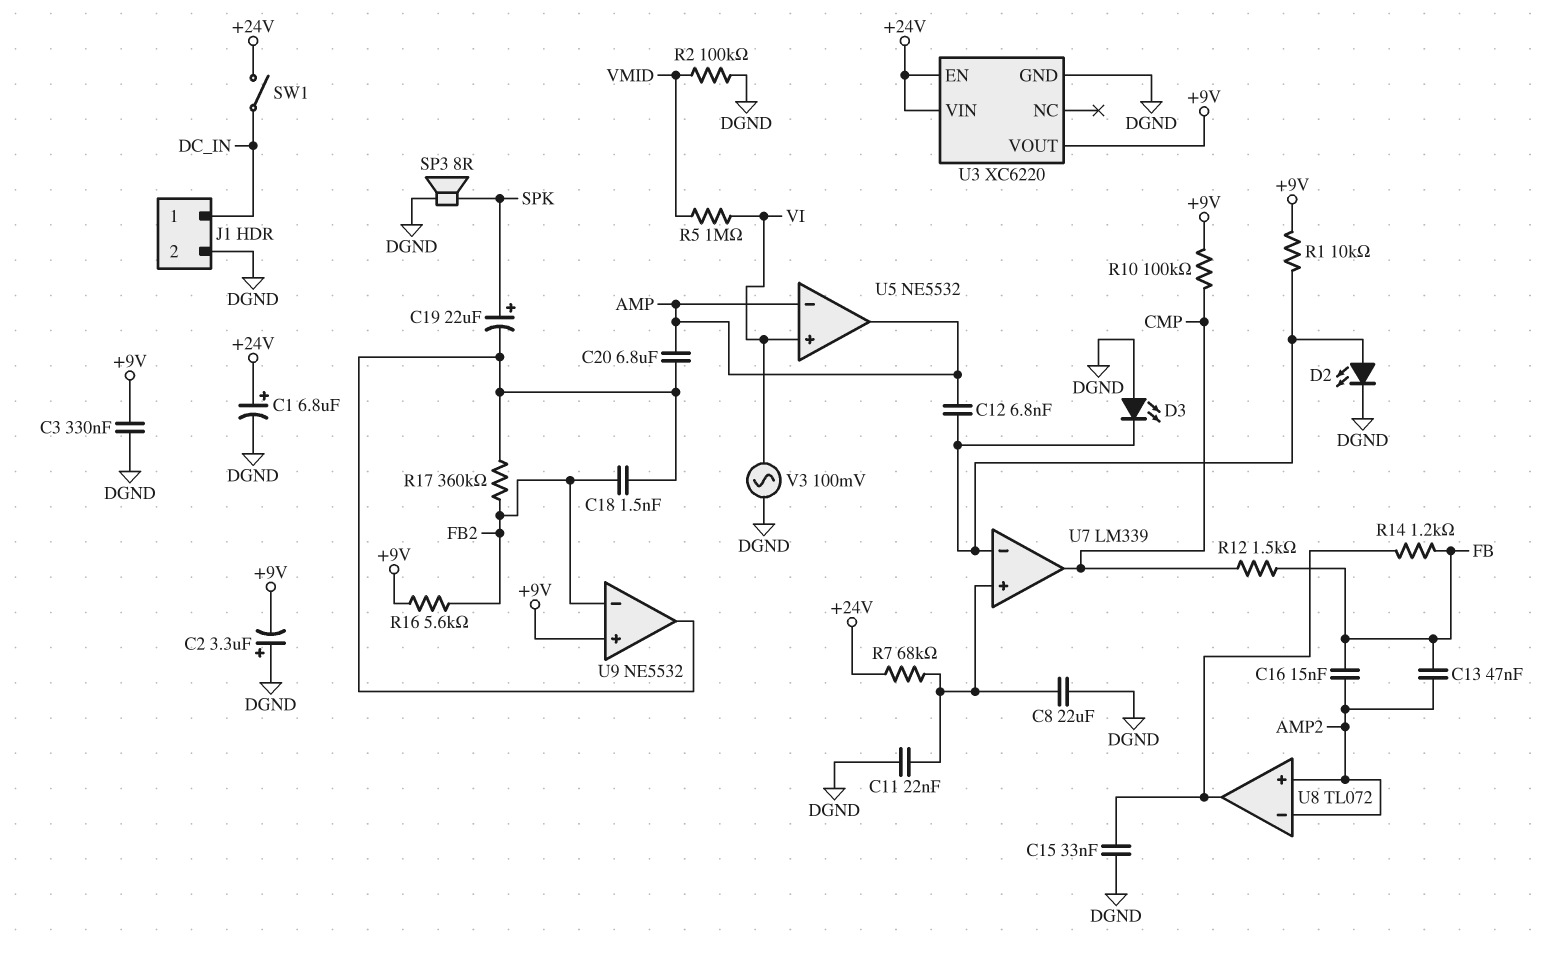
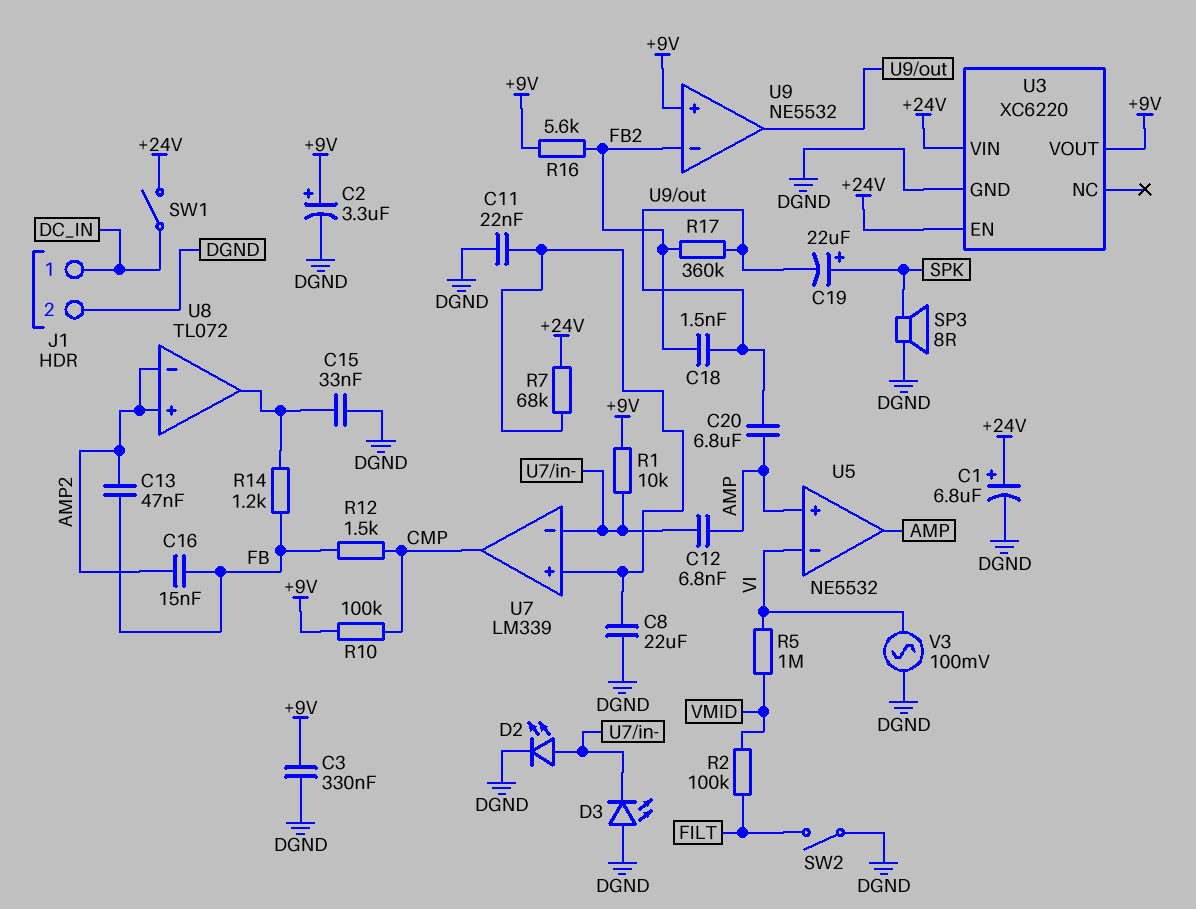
C2: 3.3uF (plus DGND, minus +9V) -> 3.3uF (plus +9V, minus DGND)
R2: 100k (DGND, VMID) -> 100k (FILT, VMID)
SW2: none -> switch (DGND, FILT)
U5 pin in+: VI -> AMP
U5 pin in-: AMP -> VI

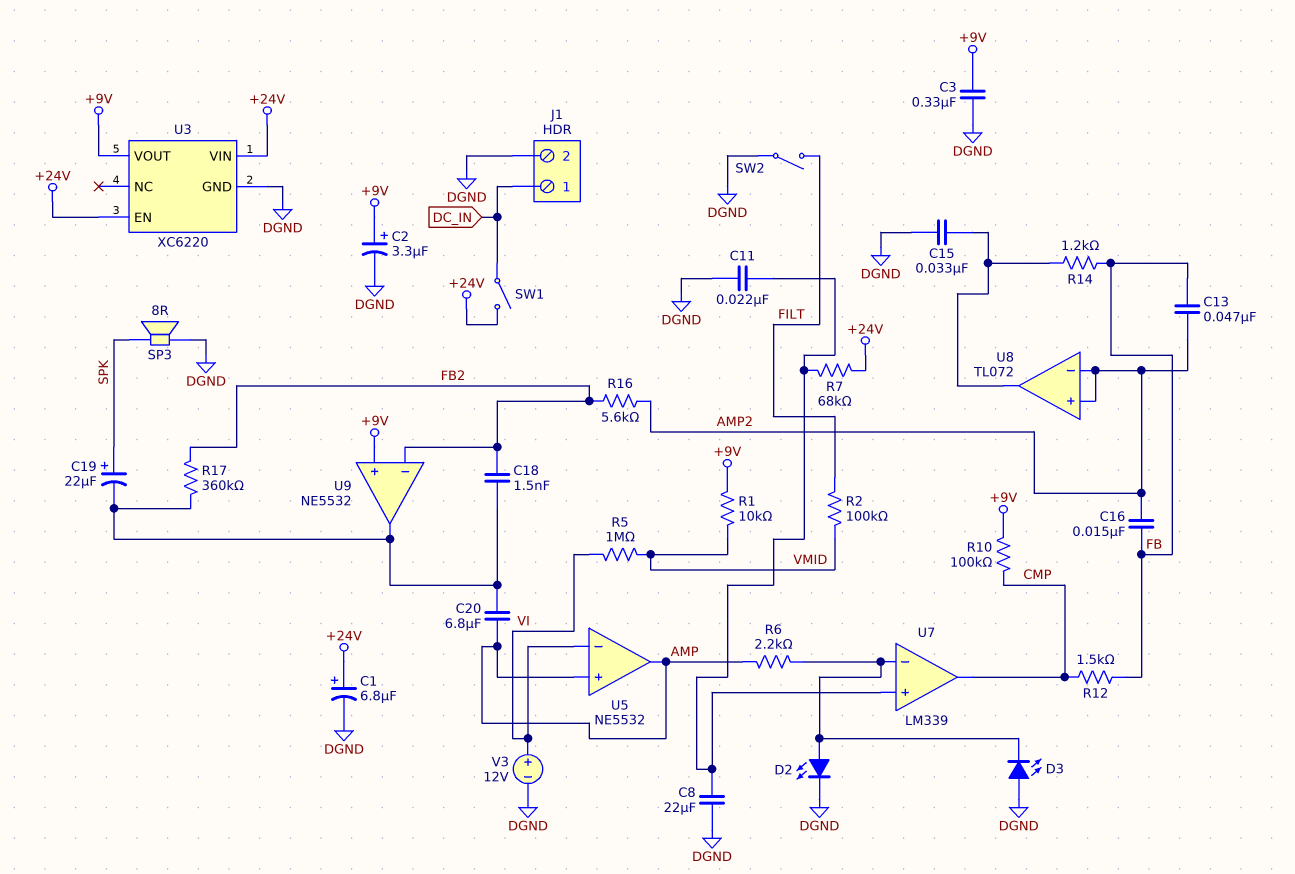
C12: 6.8nF (AMP, U7/in-) -> none
R1: 10k (+9V, U7/in-) -> 10k (+9V, VMID)
R6: none -> 2.2k (AMP, U7/in-)
R16: 5.6k (+9V, FB2) -> 5.6k (AMP2, FB2)
V3: AC 100mV (DGND, VI) -> 12V (plus VI, minus DGND)

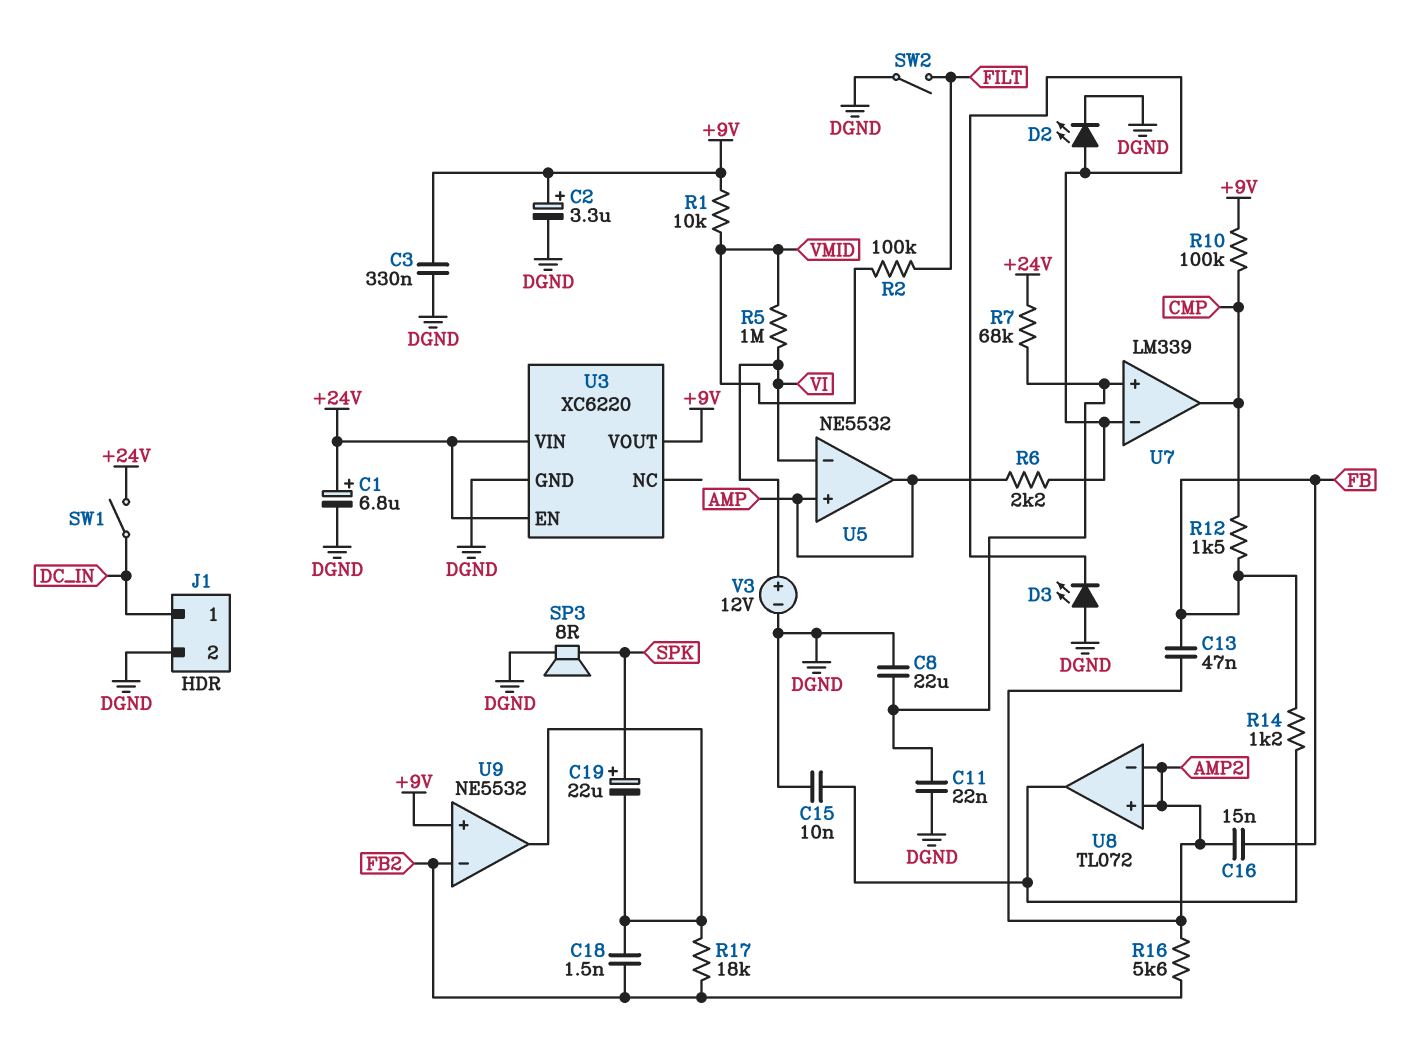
C15: 33nF (DGND, U8/out) -> 10nF (DGND, U8/out)
C20: 6.8uF (AMP, U9/out) -> none
R17: 360k (FB2, U9/out) -> 18k (FB2, U9/out)

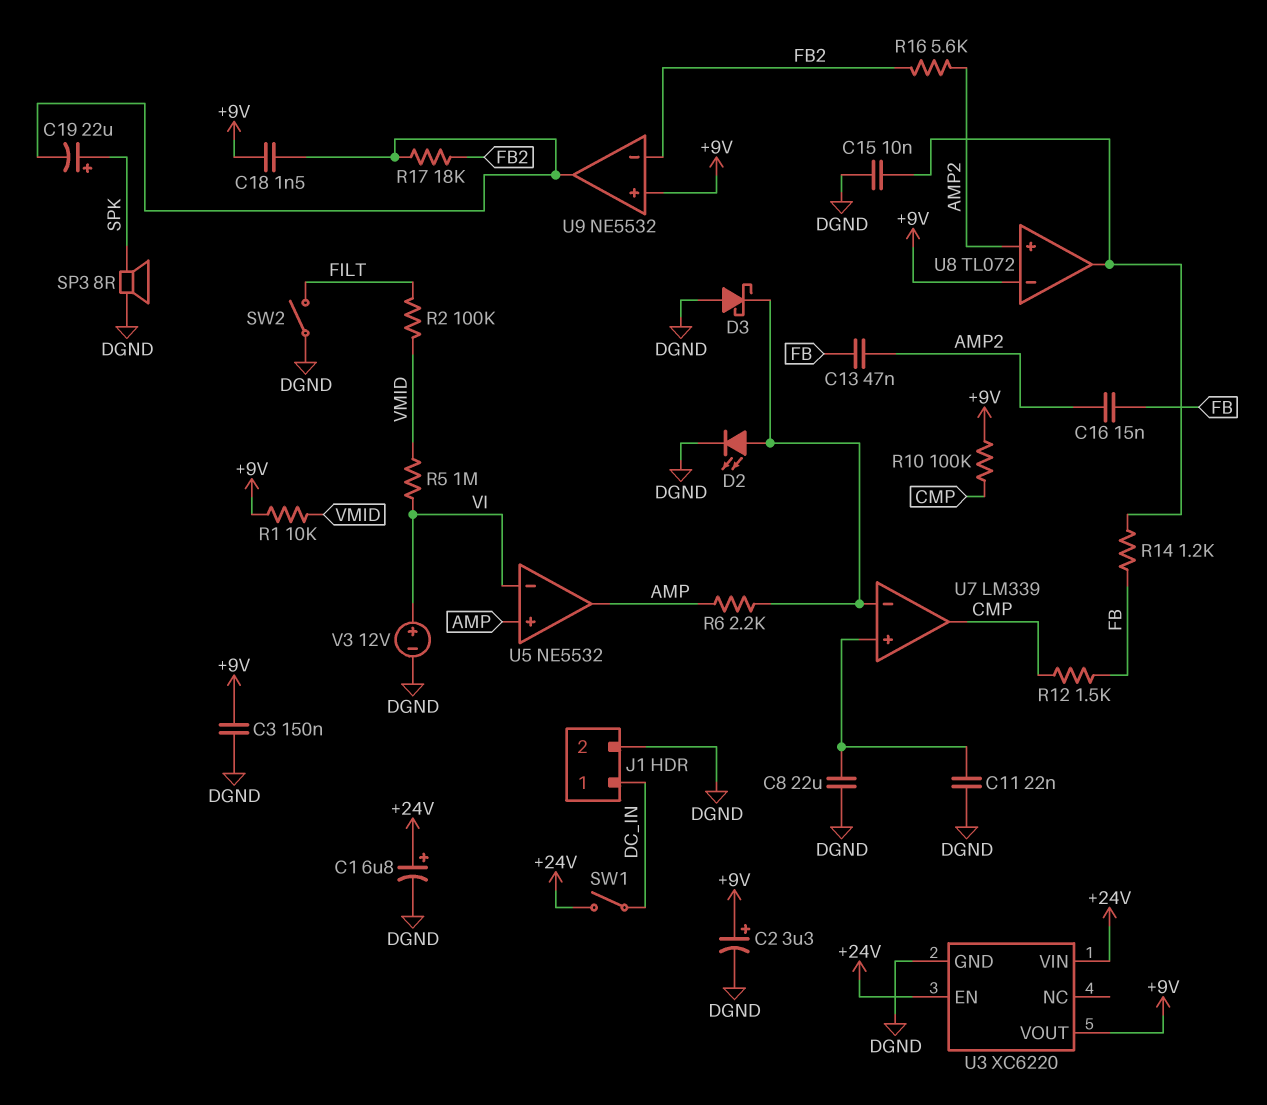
C3: 330nF (+9V, DGND) -> 150nF (+9V, DGND)
C18: 1.5nF (FB2, U9/out) -> 1.5nF (+9V, U9/out)
D3: LED (A DGND, K U7/in-) -> schottky (A DGND, K U7/in-)
R7: 68k (+24V, U7/in+) -> none
U8 pin in-: AMP2 -> +9V

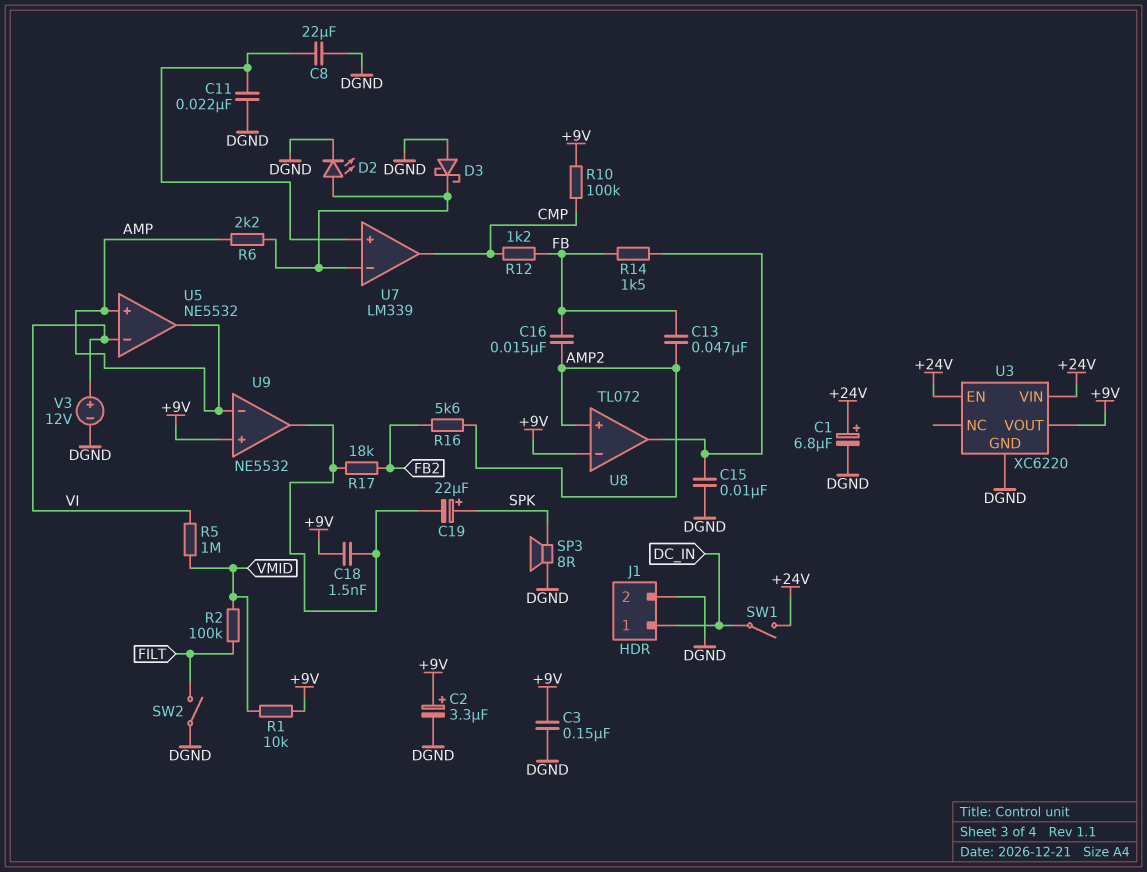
R12: 1.5k (CMP, FB) -> 1.2k (CMP, FB)
R14: 1.2k (FB, U8/out) -> 1.5k (FB, U8/out)
U9 pin in-: FB2 -> AMP

